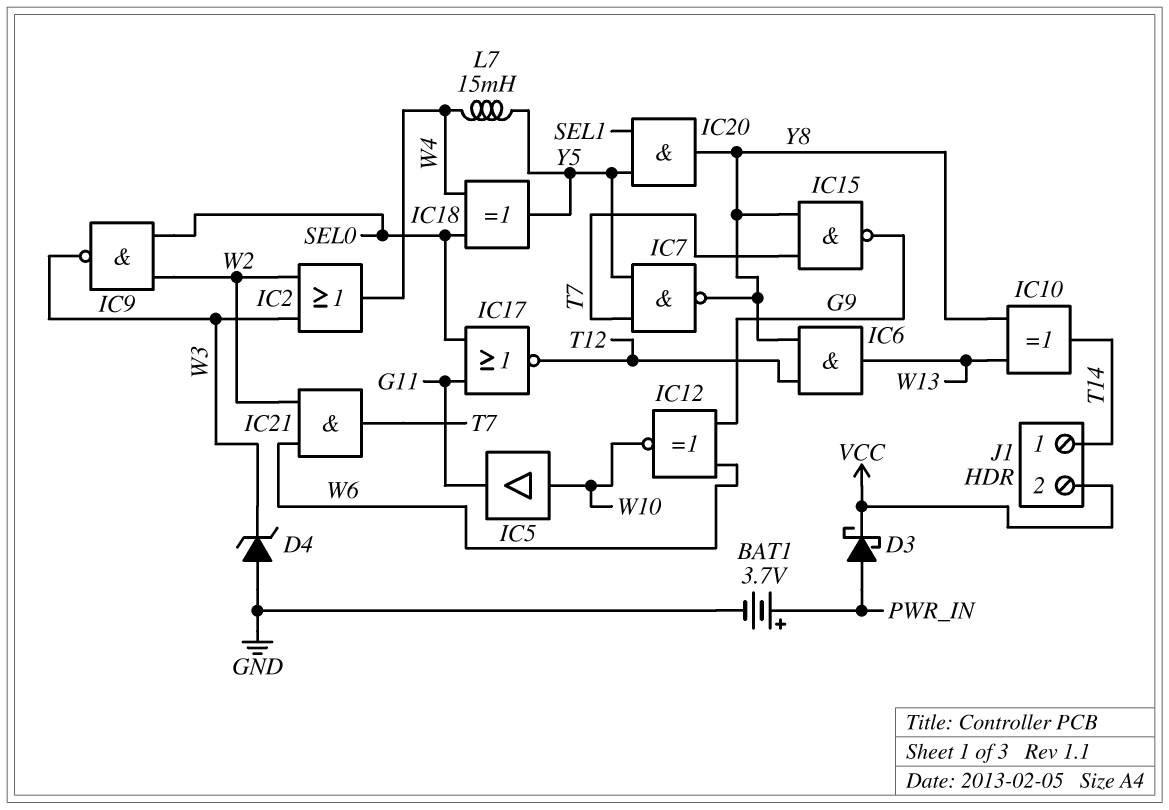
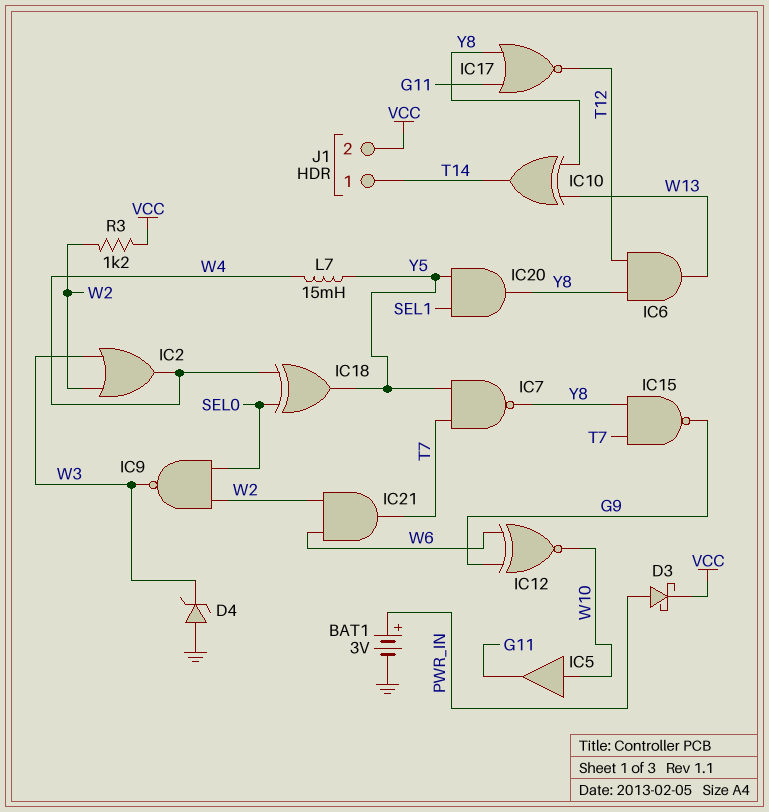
BAT1: 3.7V (plus PWR_IN, minus GND) -> 3V (plus PWR_IN, minus GND)
IC17: NOR (in G11, in SEL0, out T12) -> NOR (in G11, in Y8, out T12)
R3: none -> 1.2k (VCC, W2)

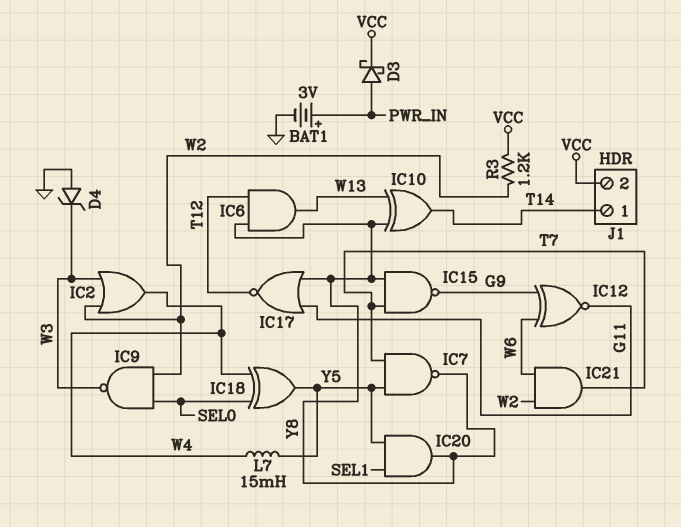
IC5: buffer (in W10, out G11) -> none
IC12: XNOR (in G9, in W6, out W10) -> XNOR (in G9, in W6, out G11)

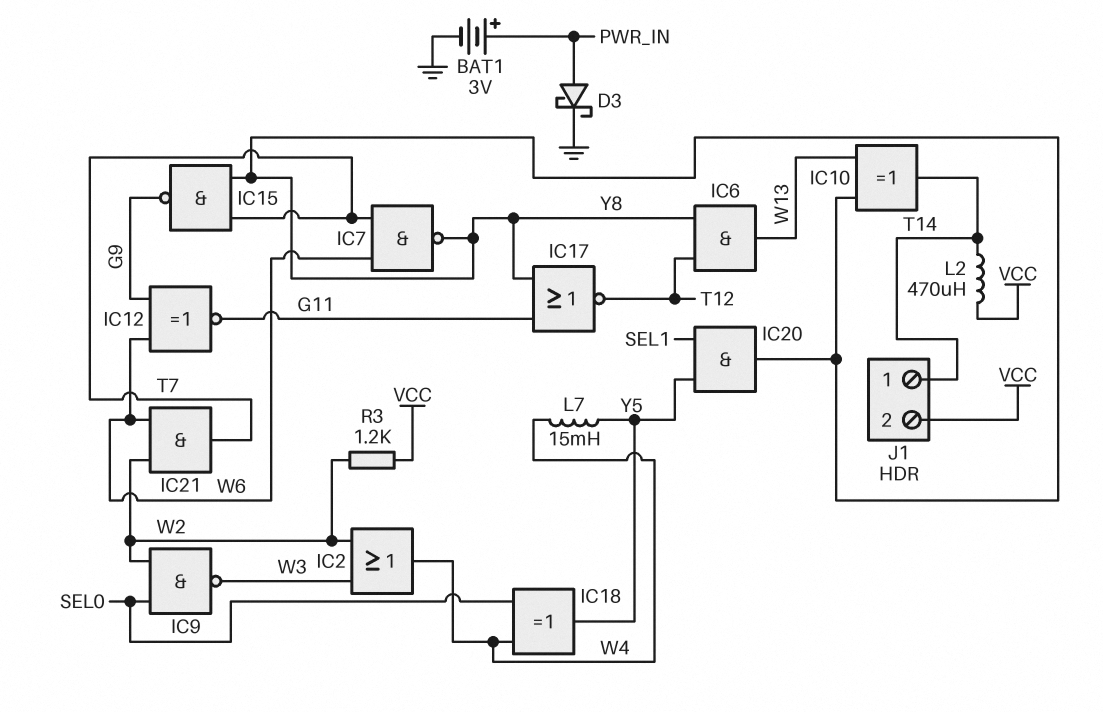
D3: schottky (A PWR_IN, K VCC) -> schottky (A PWR_IN, K GND)
D4: zener (A GND, K W3) -> none
IC7: NAND (in T7, in Y5, out Y8) -> NAND (in T7, in W6, out Y8)
L2: none -> 470uH (T14, VCC)

